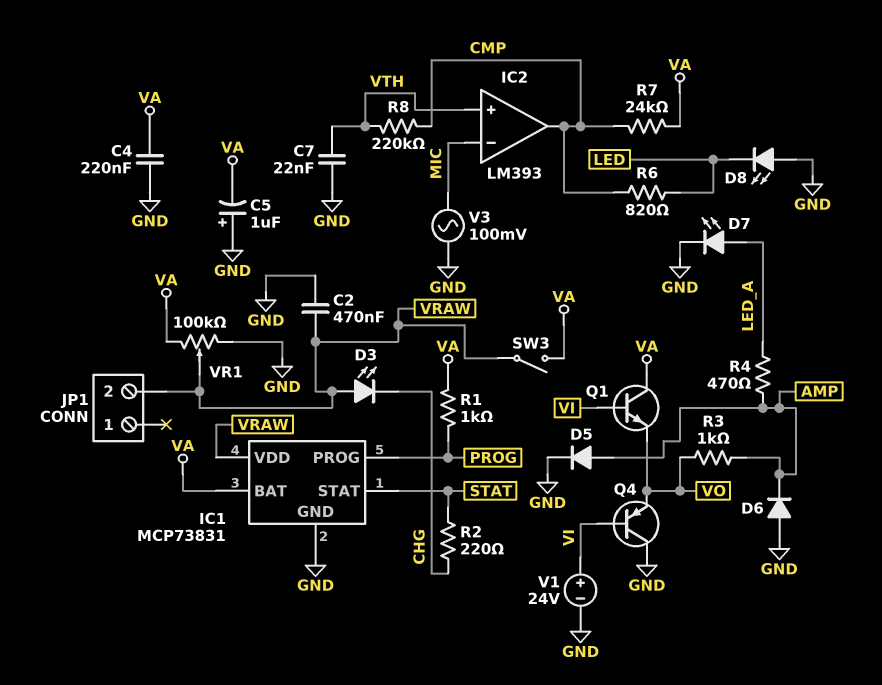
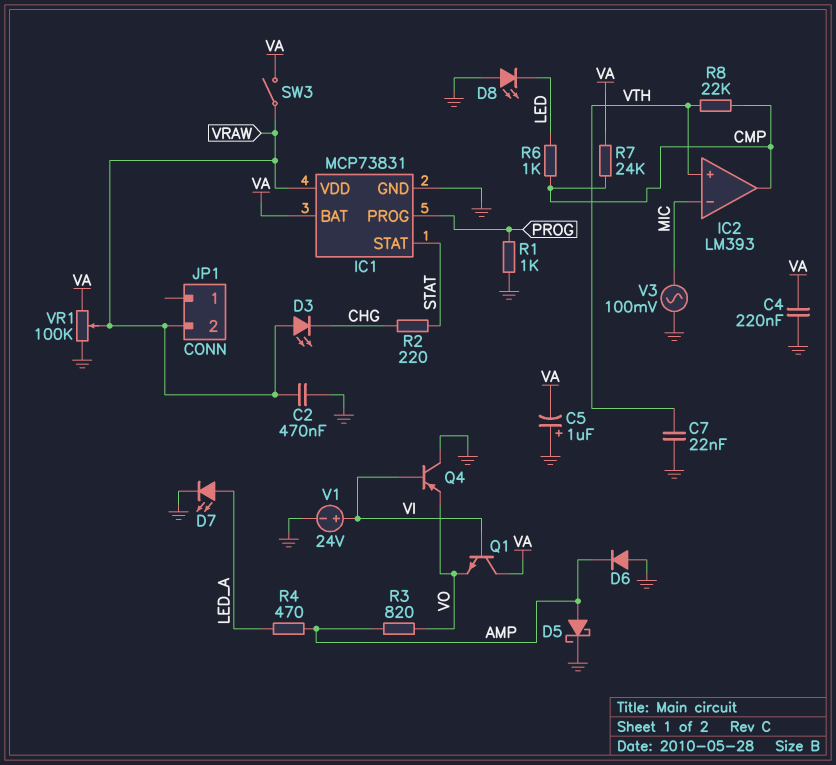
D5: diode (A AMP, K GND) -> schottky (A AMP, K GND)
R1: 1k (PROG, VA) -> 1k (GND, PROG)
R3: 1k (AMP, VO) -> 820 (AMP, VO)
R6: 820 (CMP, LED) -> 1k (CMP, LED)
R8: 220k (CMP, VTH) -> 22k (CMP, VTH)

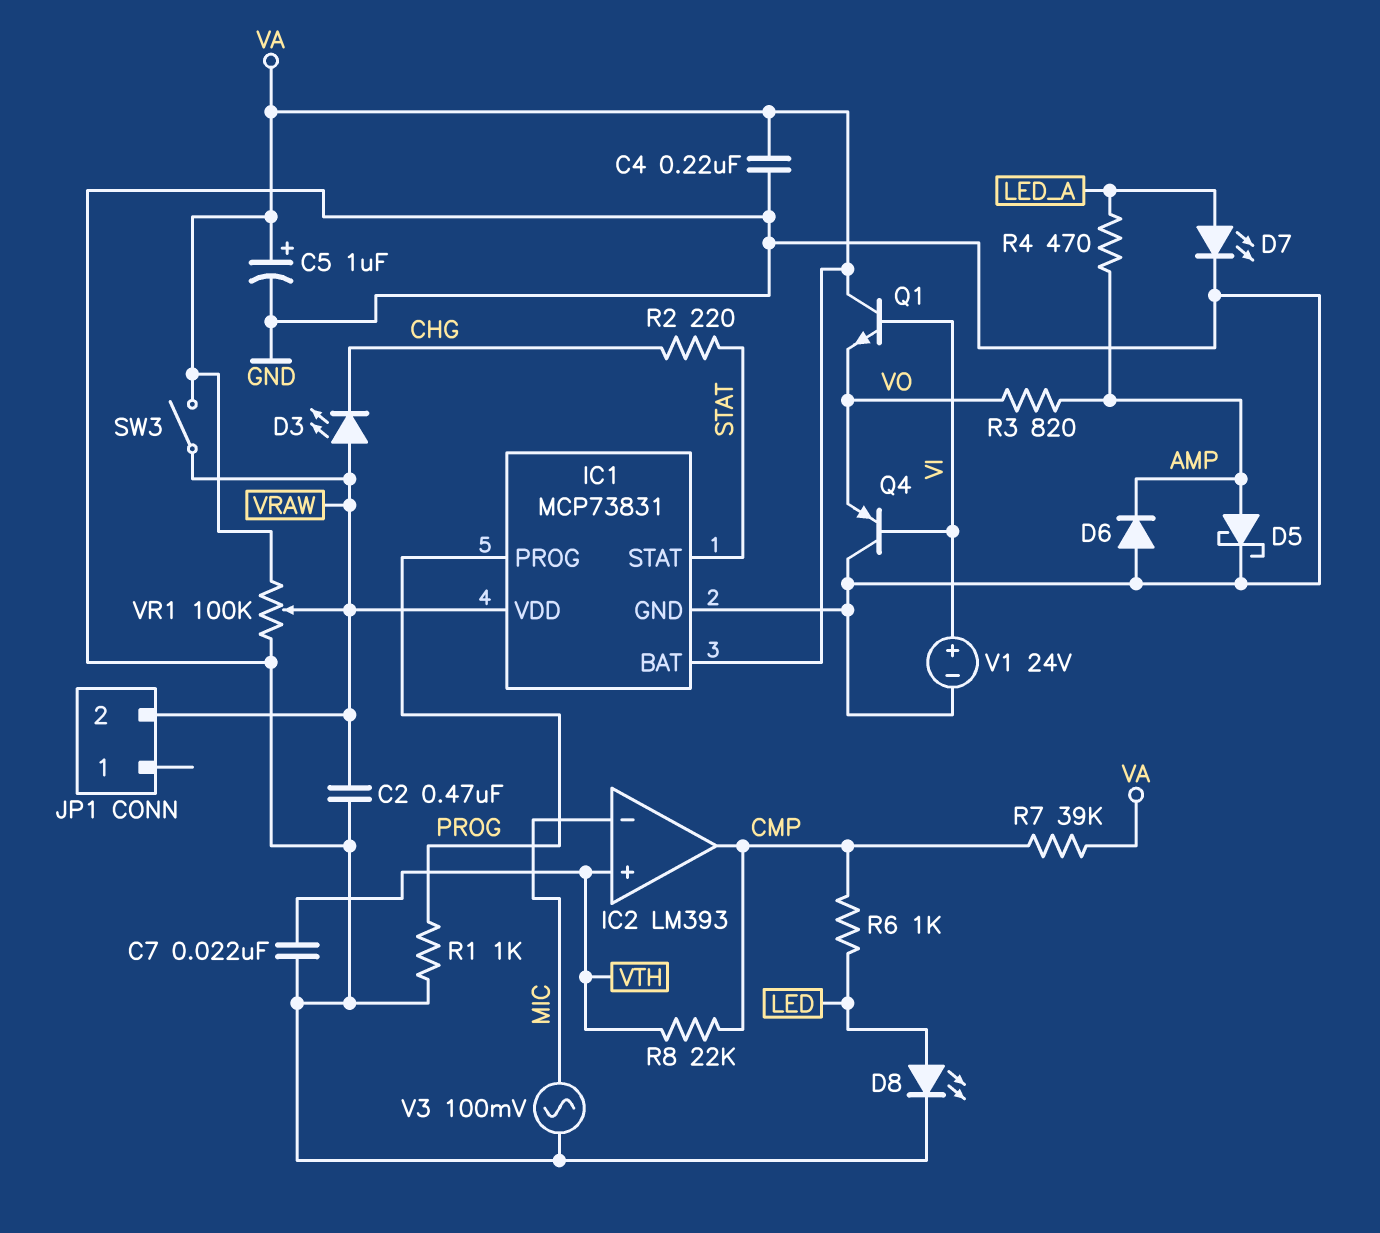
C5: 1uF (plus GND, minus VA) -> 1uF (plus VA, minus GND)
D8: LED (A GND, K LED) -> LED (A LED, K GND)
R7: 24k (CMP, VA) -> 39k (CMP, VA)

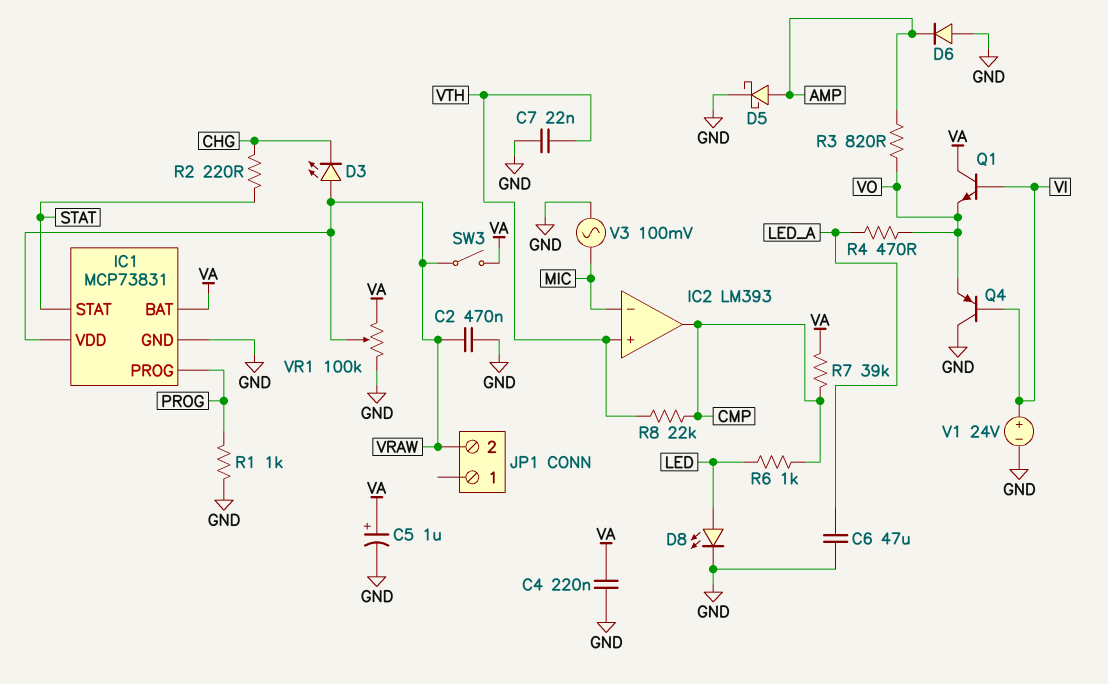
C6: none -> 47uF (GND, LED_A)
D7: LED (A LED_A, K GND) -> none
R4: 470 (AMP, LED_A) -> 470 (LED_A, VO)

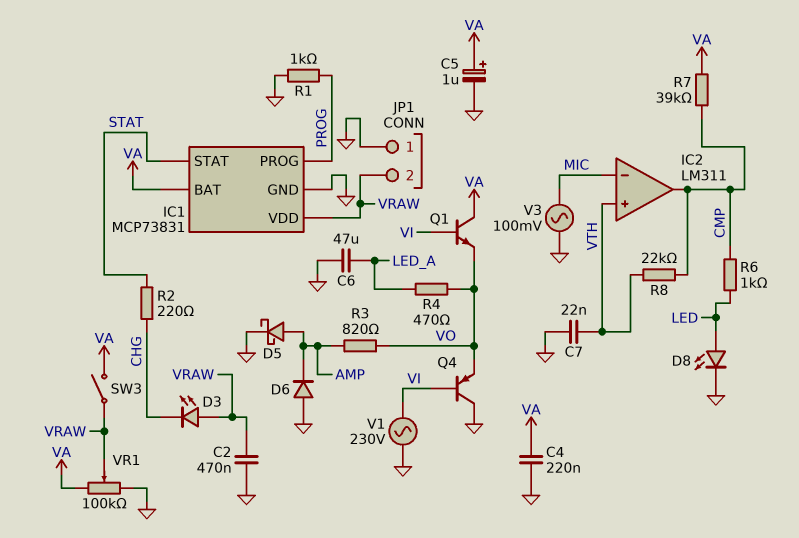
IC2: LM393 -> LM311
JP1 pin 1: none -> GND
V1: 24V (plus VI, minus GND) -> AC 230V (GND, VI)

